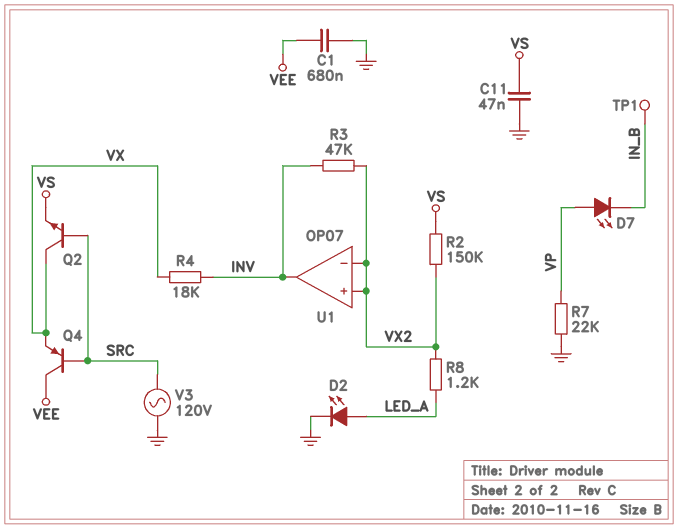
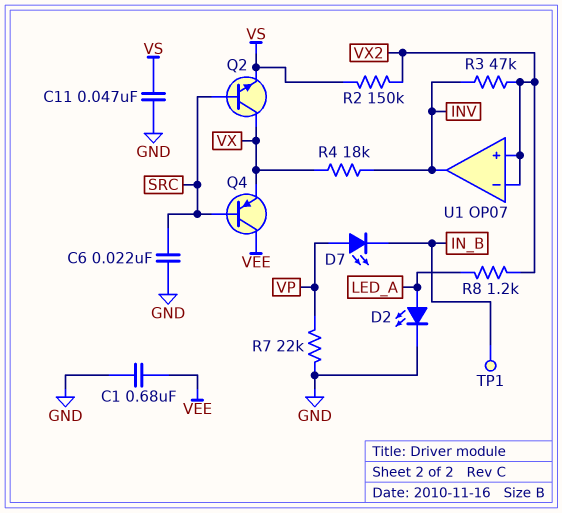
C6: none -> 22nF (GND, SRC)
V3: AC 120V (GND, SRC) -> none

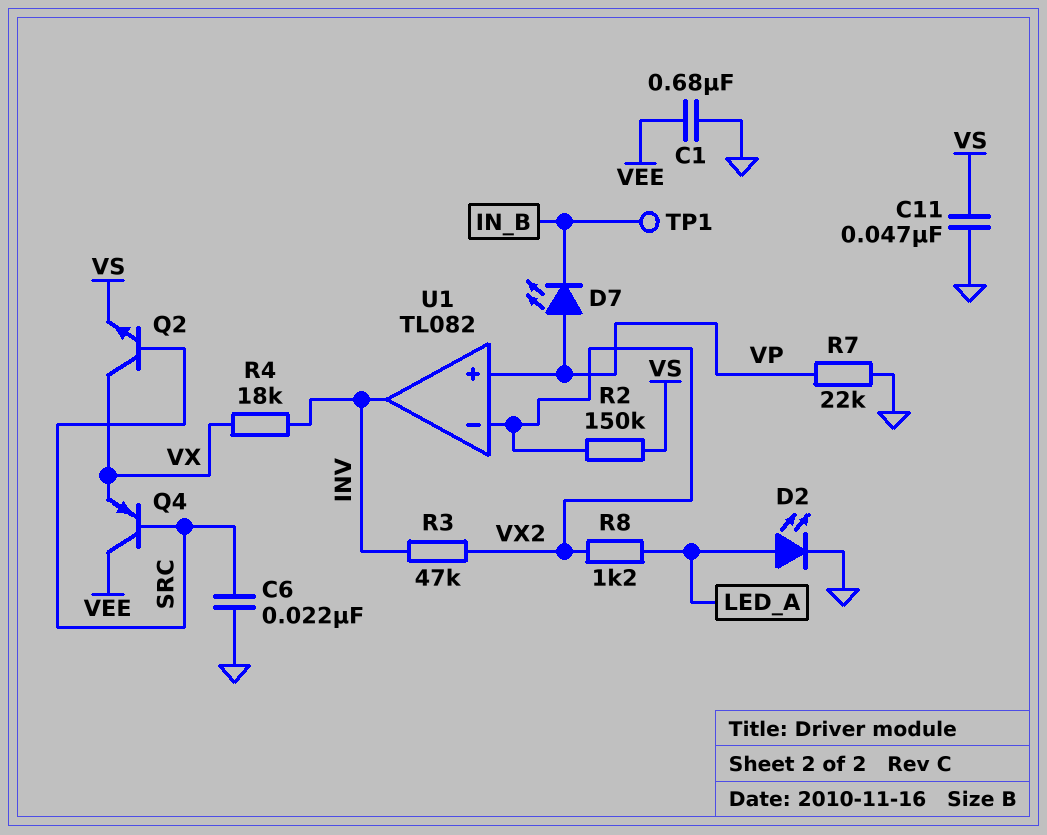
U1: OP07 -> TL082
U1 pin in+: VX2 -> VP

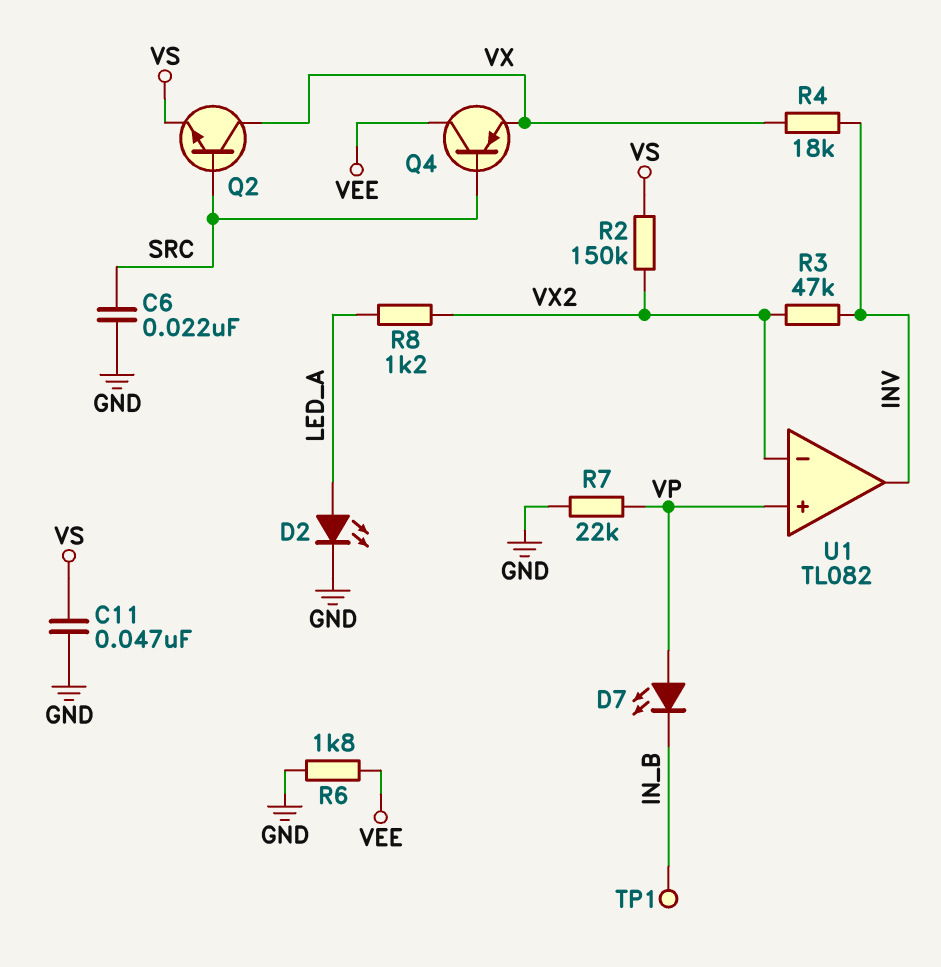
C1: 680nF (GND, VEE) -> none
R6: none -> 1.8k (GND, VEE)

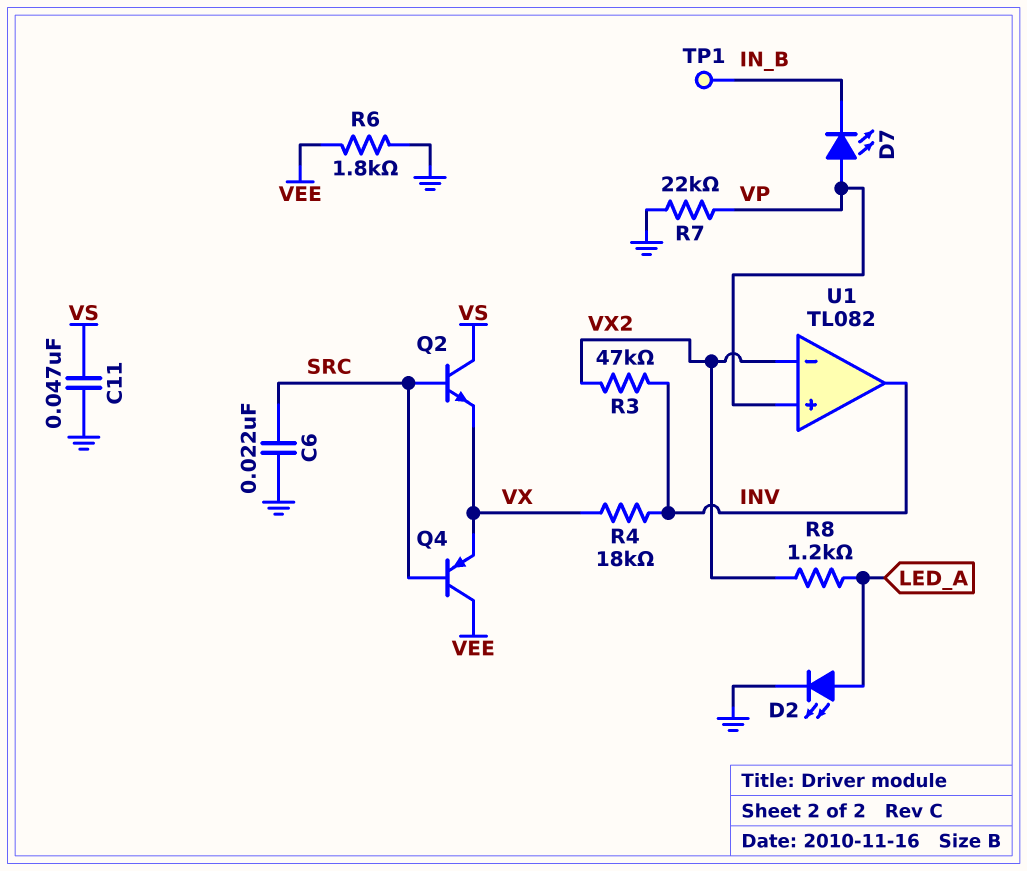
Q2: NPN (B SRC, C VX, E VS) -> NPN (B SRC, C VS, E VX)
R2: 150k (VS, VX2) -> none

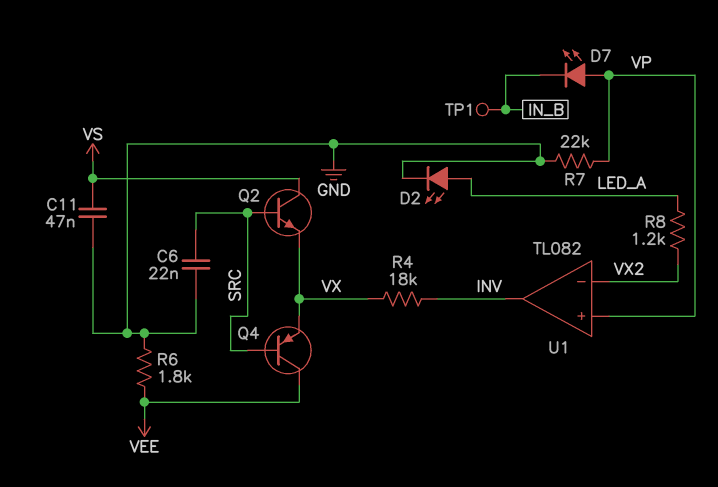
R3: 47k (INV, VX2) -> none

